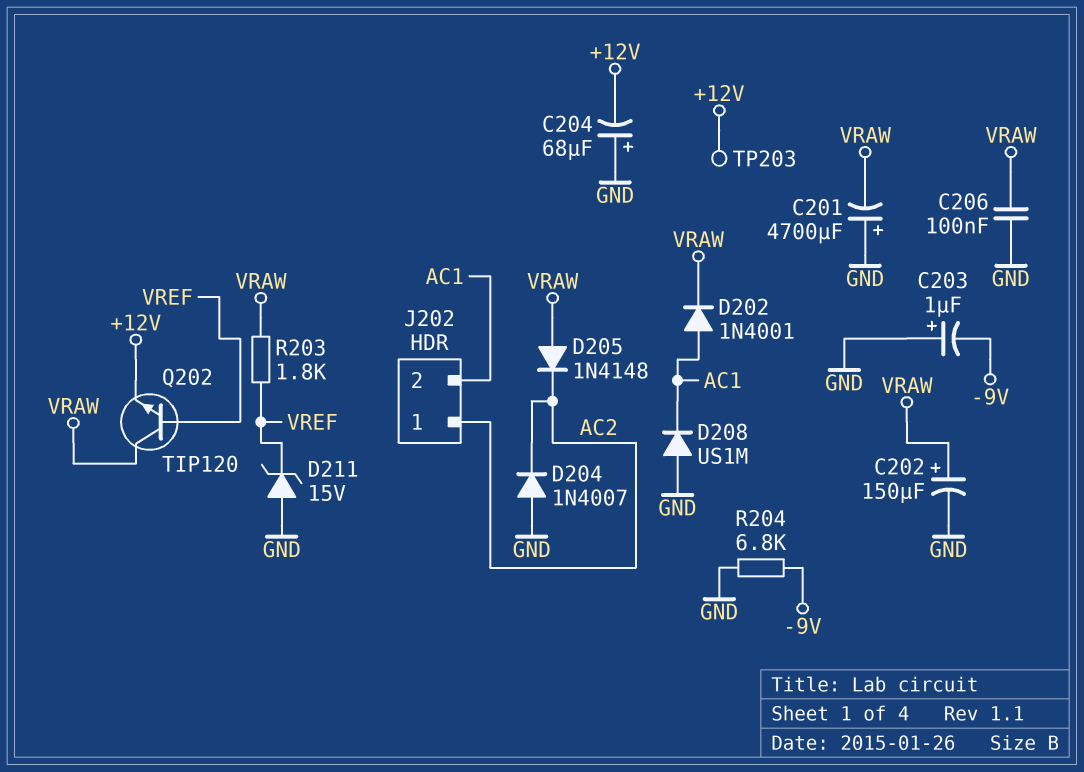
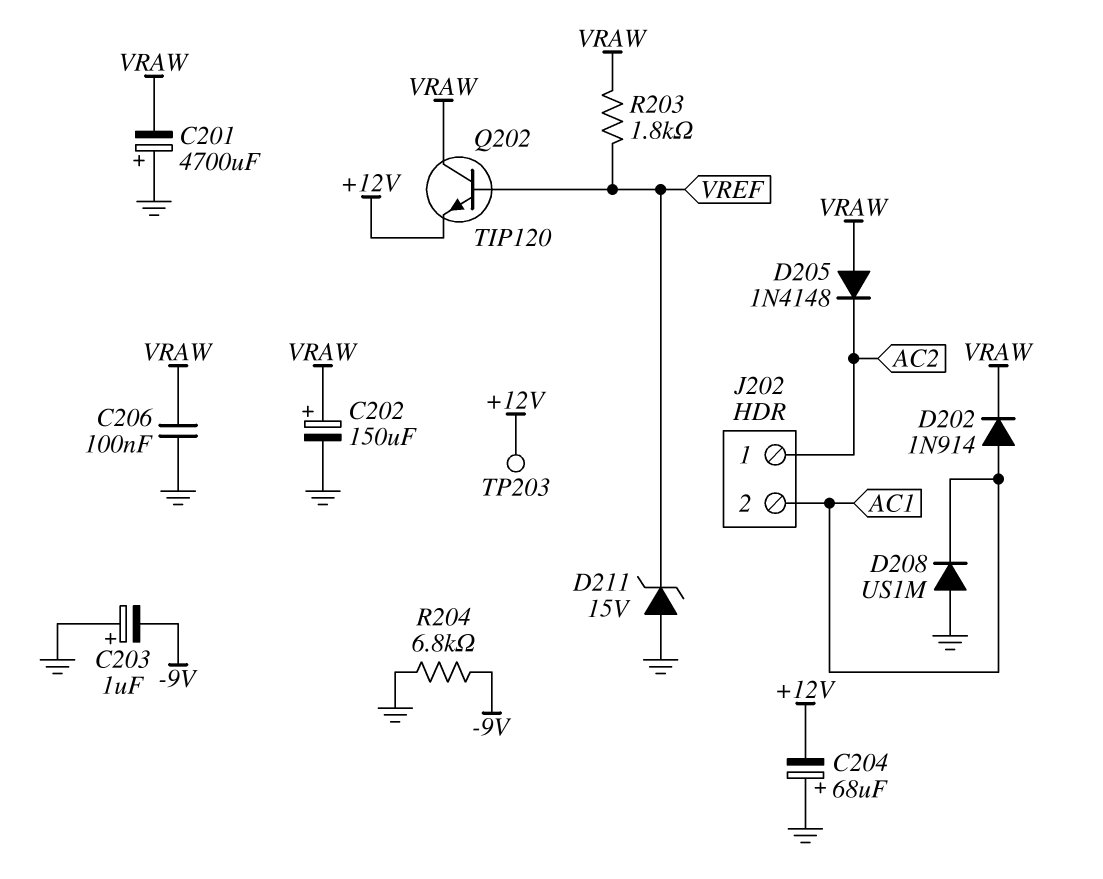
D202: diode 1N4001 (A AC1, K VRAW) -> diode 1N914 (A AC1, K VRAW)
D204: diode 1N4007 (A GND, K AC2) -> none

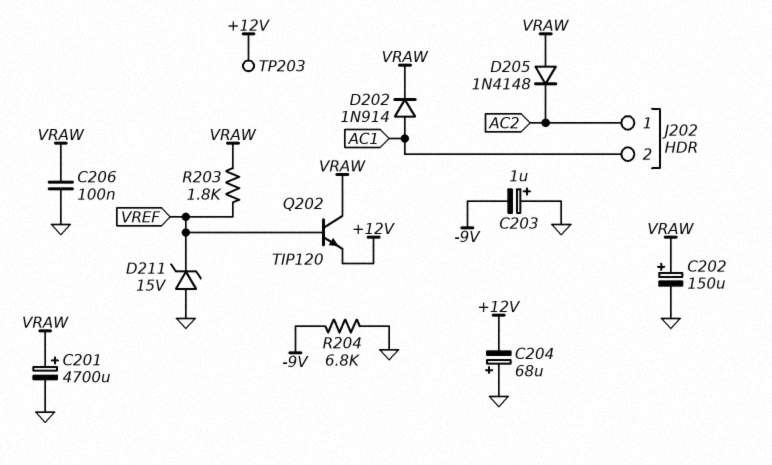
C201: 4700uF (plus GND, minus VRAW) -> 4700uF (plus VRAW, minus GND)
D208: diode US1M (A GND, K AC1) -> none

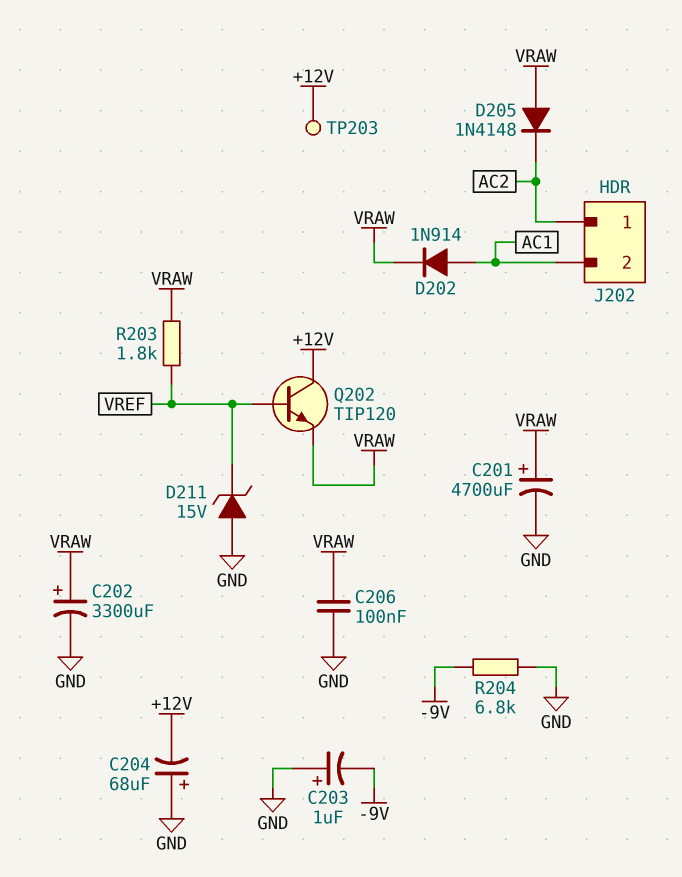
C202: 150uF (plus VRAW, minus GND) -> 3300uF (plus VRAW, minus GND)
Q202: NPN TIP120 (B VREF, C VRAW, E +12V) -> NPN TIP120 (B VREF, C +12V, E VRAW)

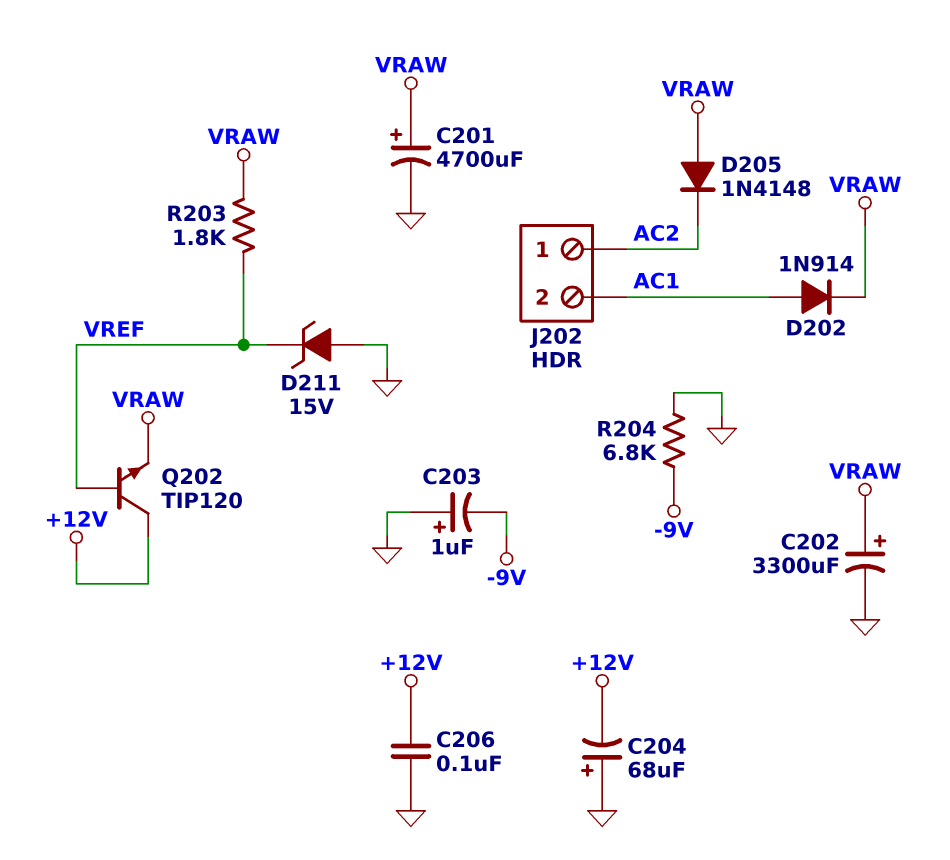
C206: 100nF (GND, VRAW) -> 100nF (+12V, GND)
TP203: test point (+12V) -> none

